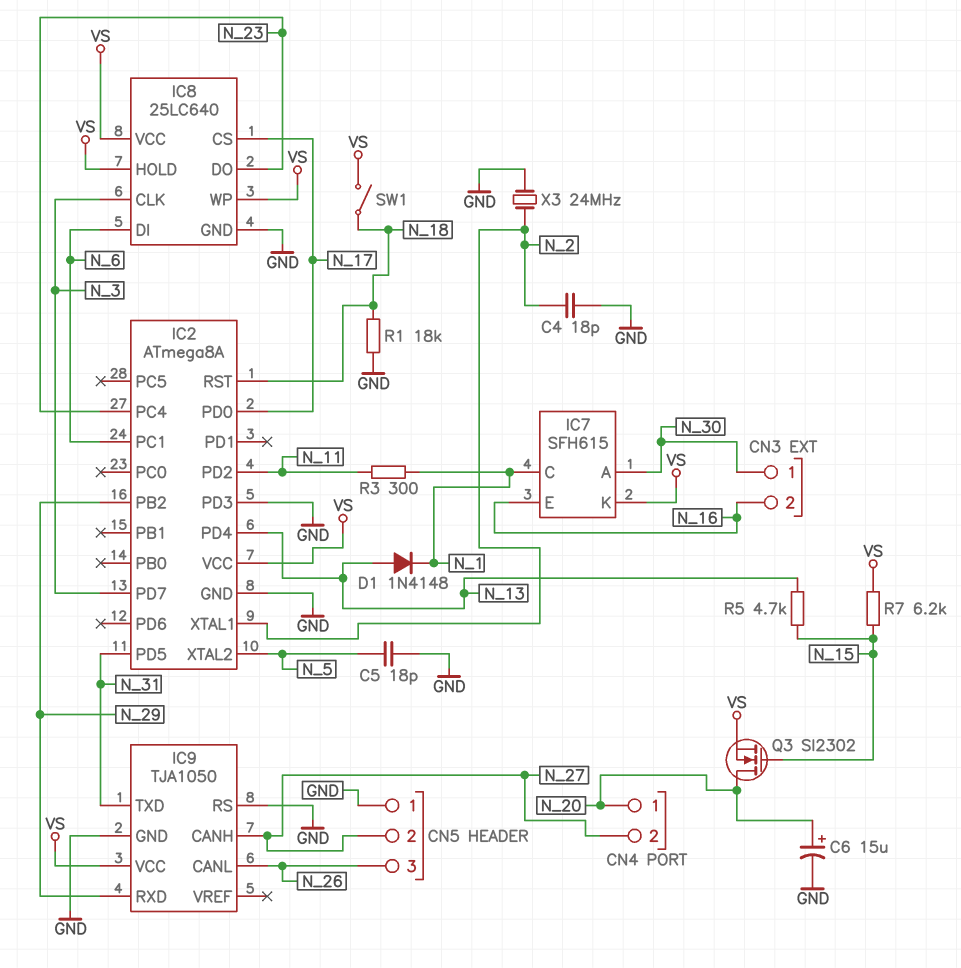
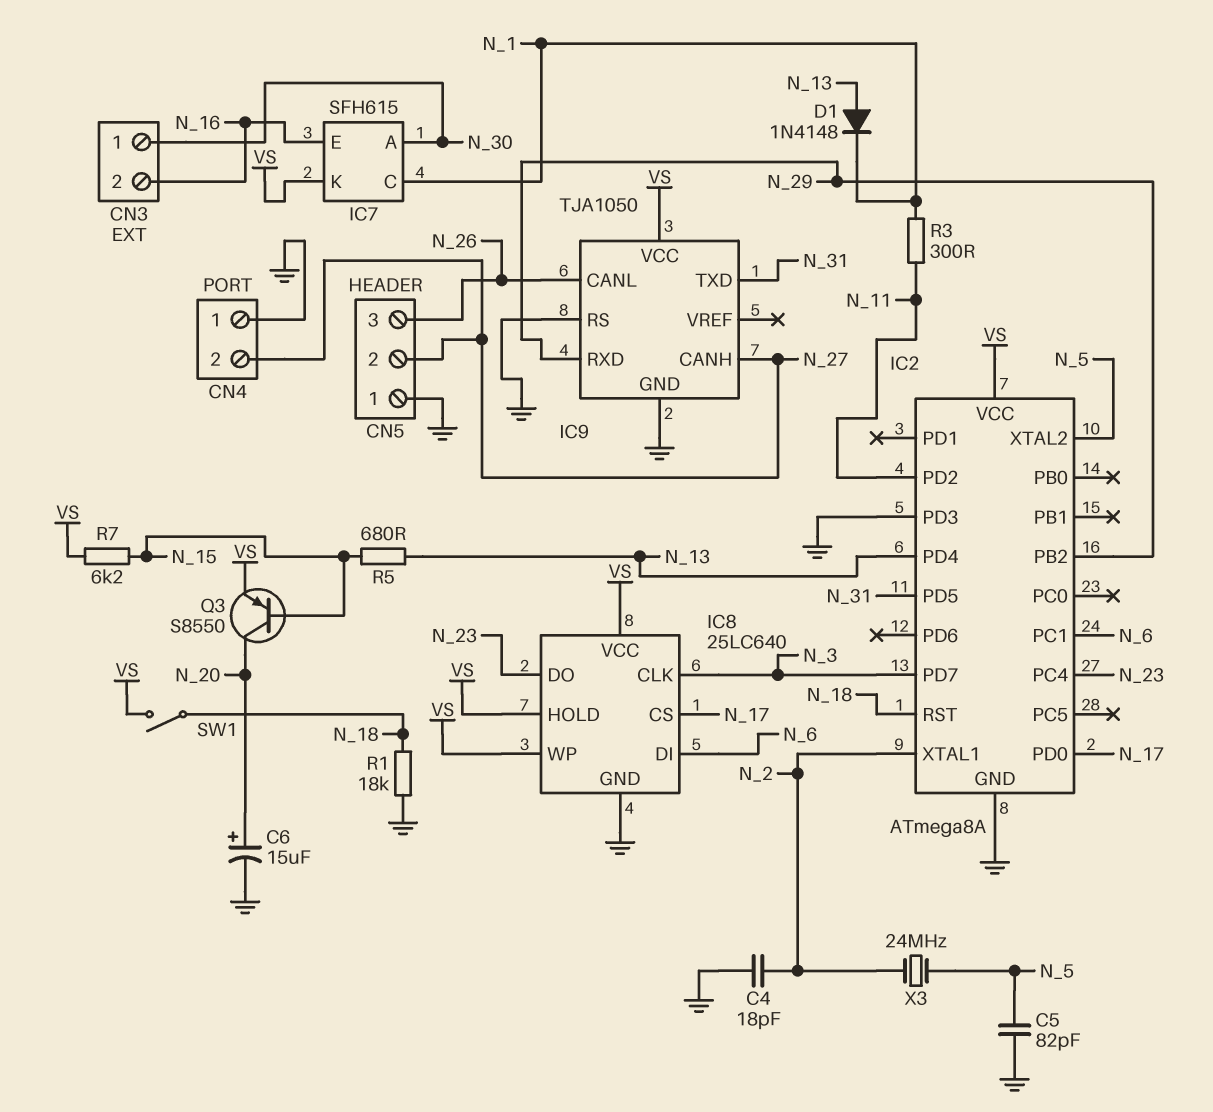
C5: 18pF (GND, N_5) -> 82pF (GND, N_5)
CN4 pin 1: N_20 -> GND
Q3: NMOS SI2302 (G N_15, D N_20, S VS) -> PNP S8550 (B N_15, C N_20, E VS)
R5: 4.7k (N_13, N_15) -> 680 (N_13, N_15)
X3: 24MHz (GND, N_2) -> 24MHz (N_2, N_5)

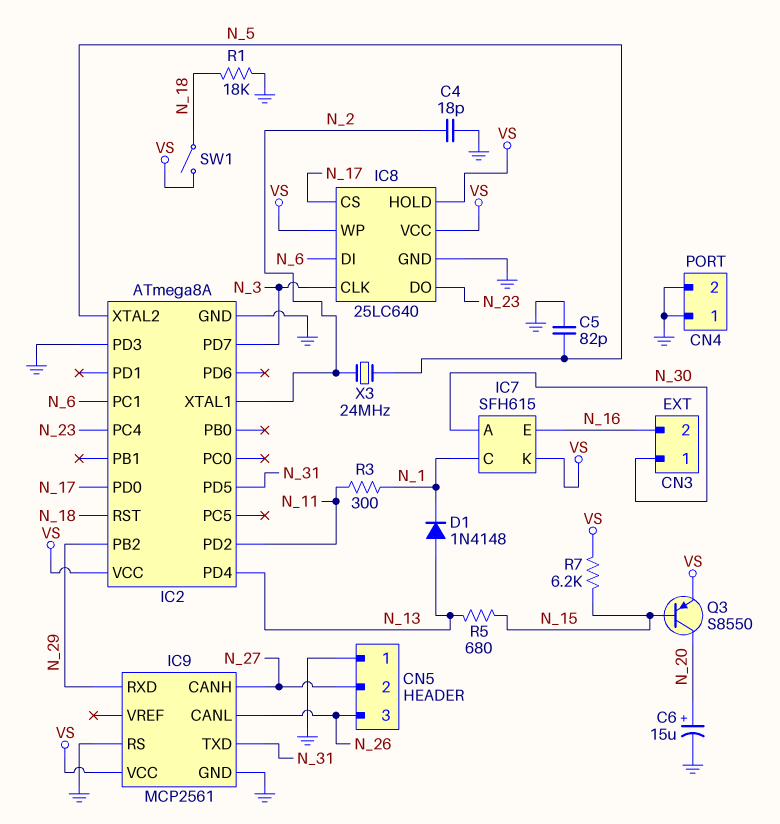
CN4 pin 2: N_27 -> GND
IC9: TJA1050 -> MCP2561

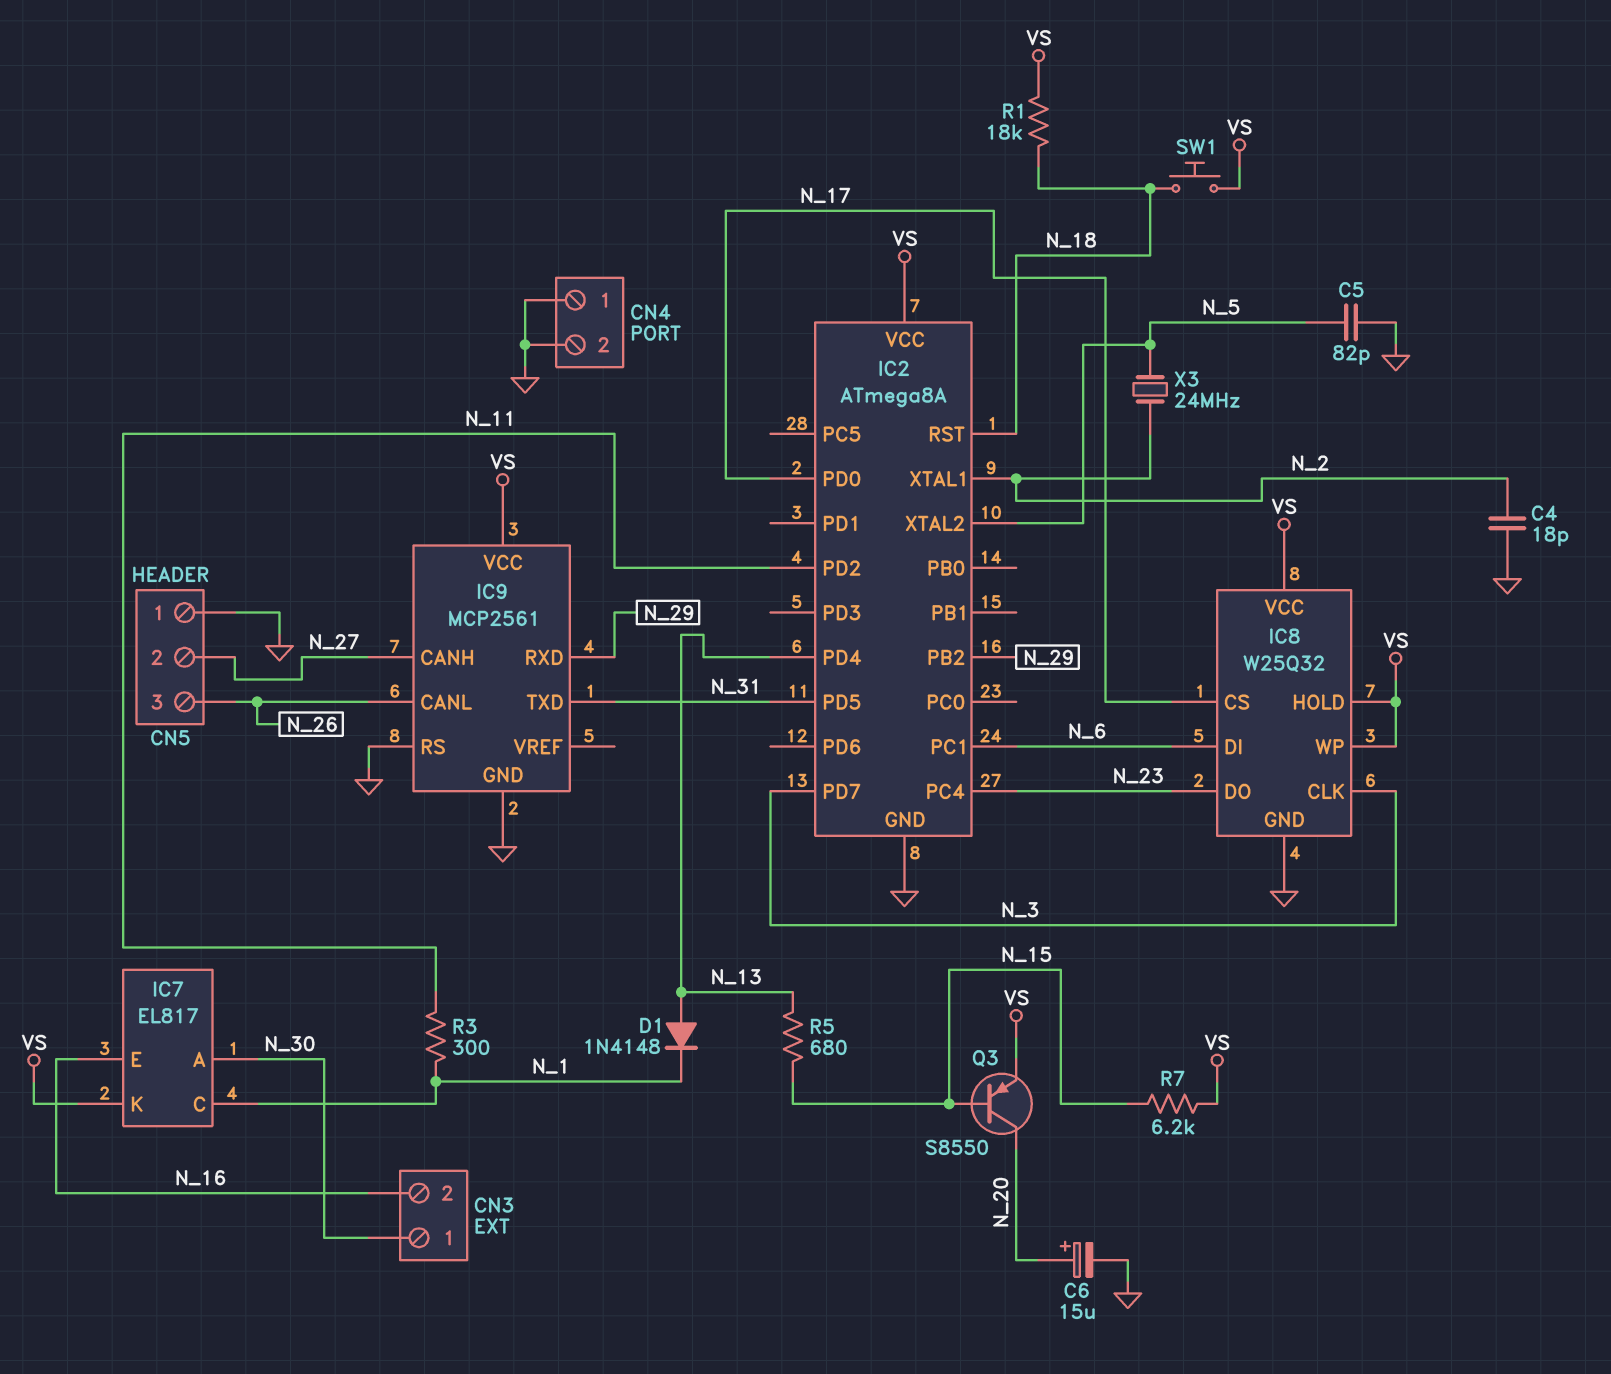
IC2 pin PD3: GND -> none
IC7: SFH615 -> EL817
IC8: 25LC640 -> W25Q32
R1: 18k (GND, N_18) -> 18k (N_18, VS)
SW1: switch (N_18, VS) -> button (N_18, VS)

